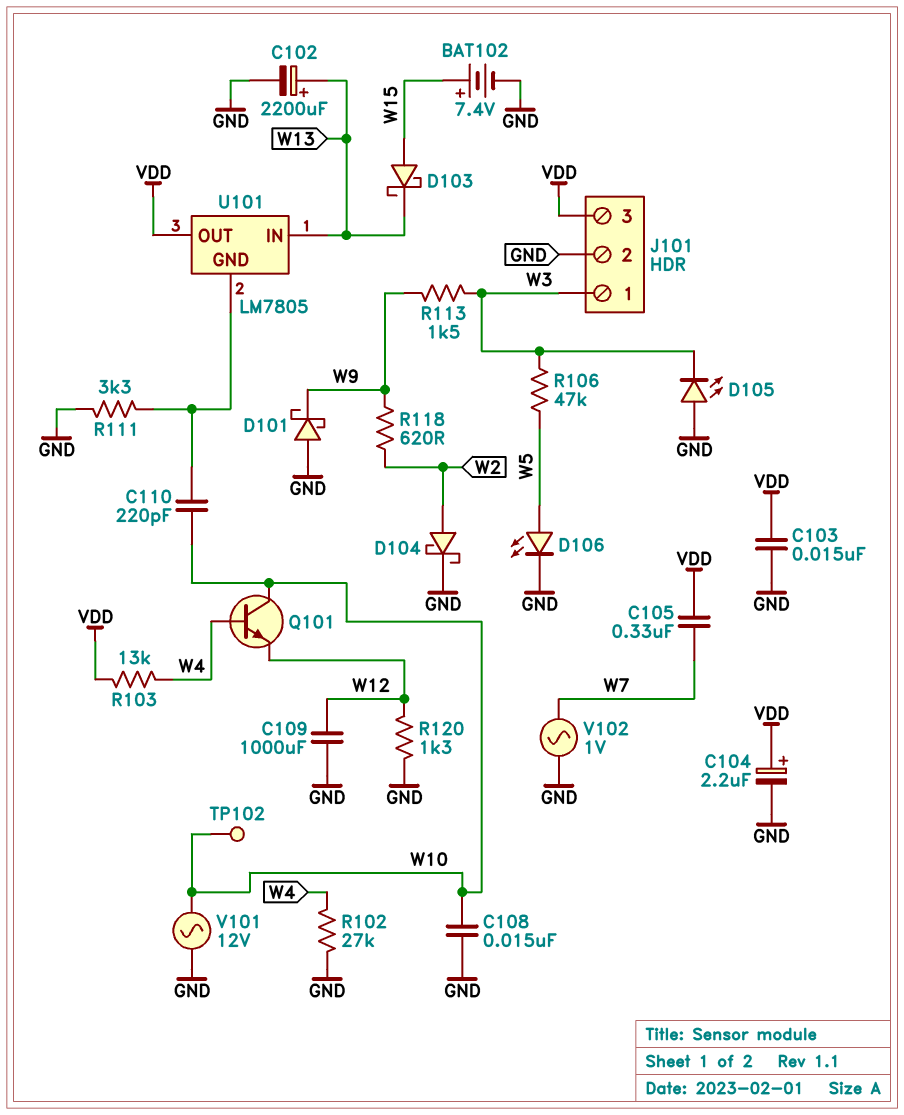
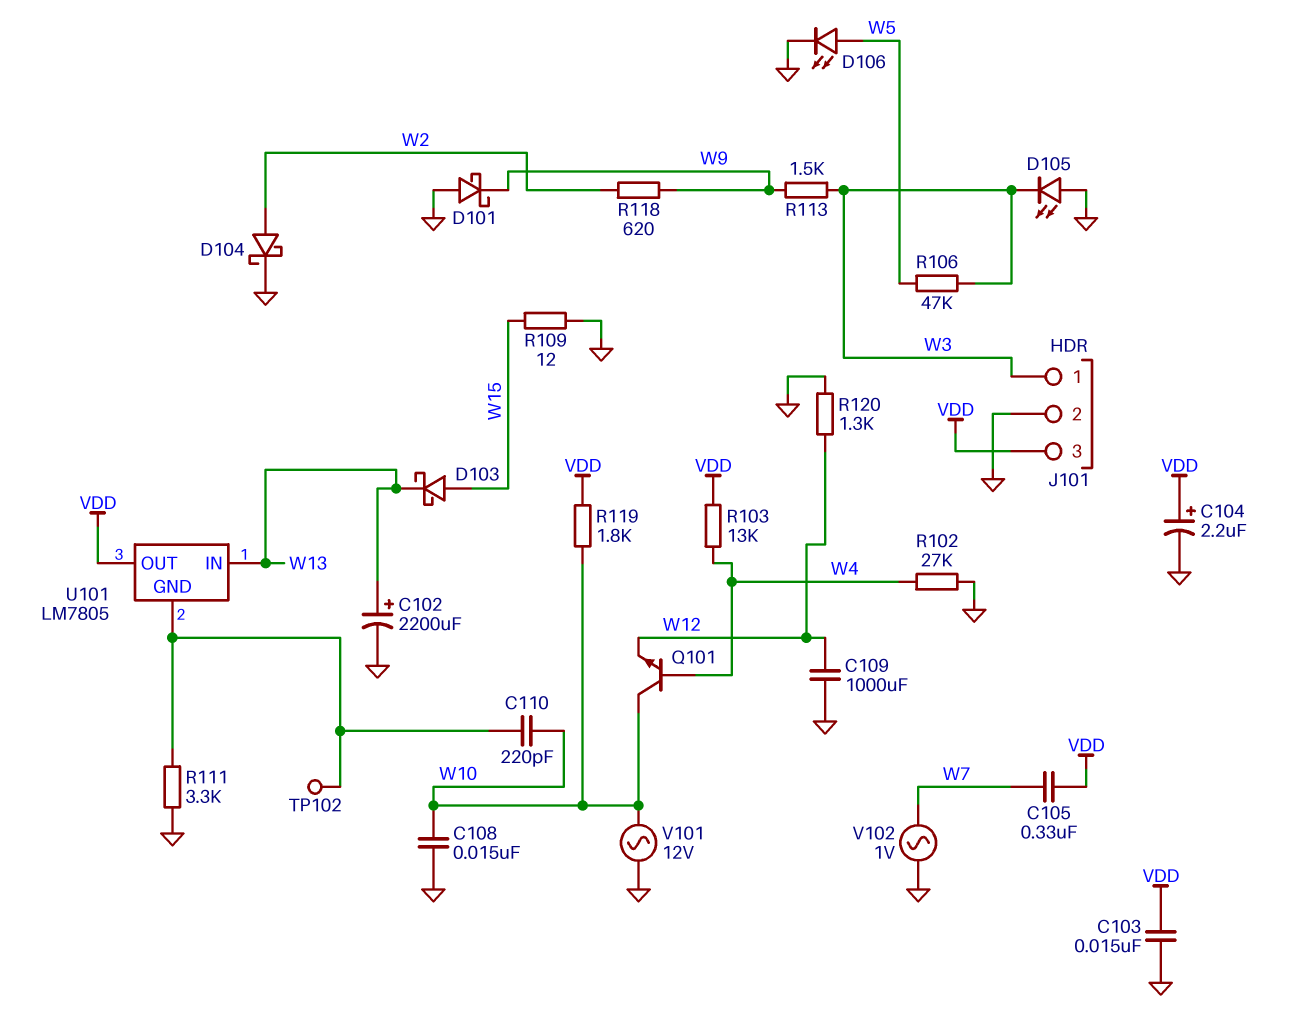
BAT102: 7.4V (plus W15, minus GND) -> none
R109: none -> 12 (GND, W15)
R119: none -> 1.8k (VDD, W10)
TP102: test point (W10) -> test point (U101/GND)

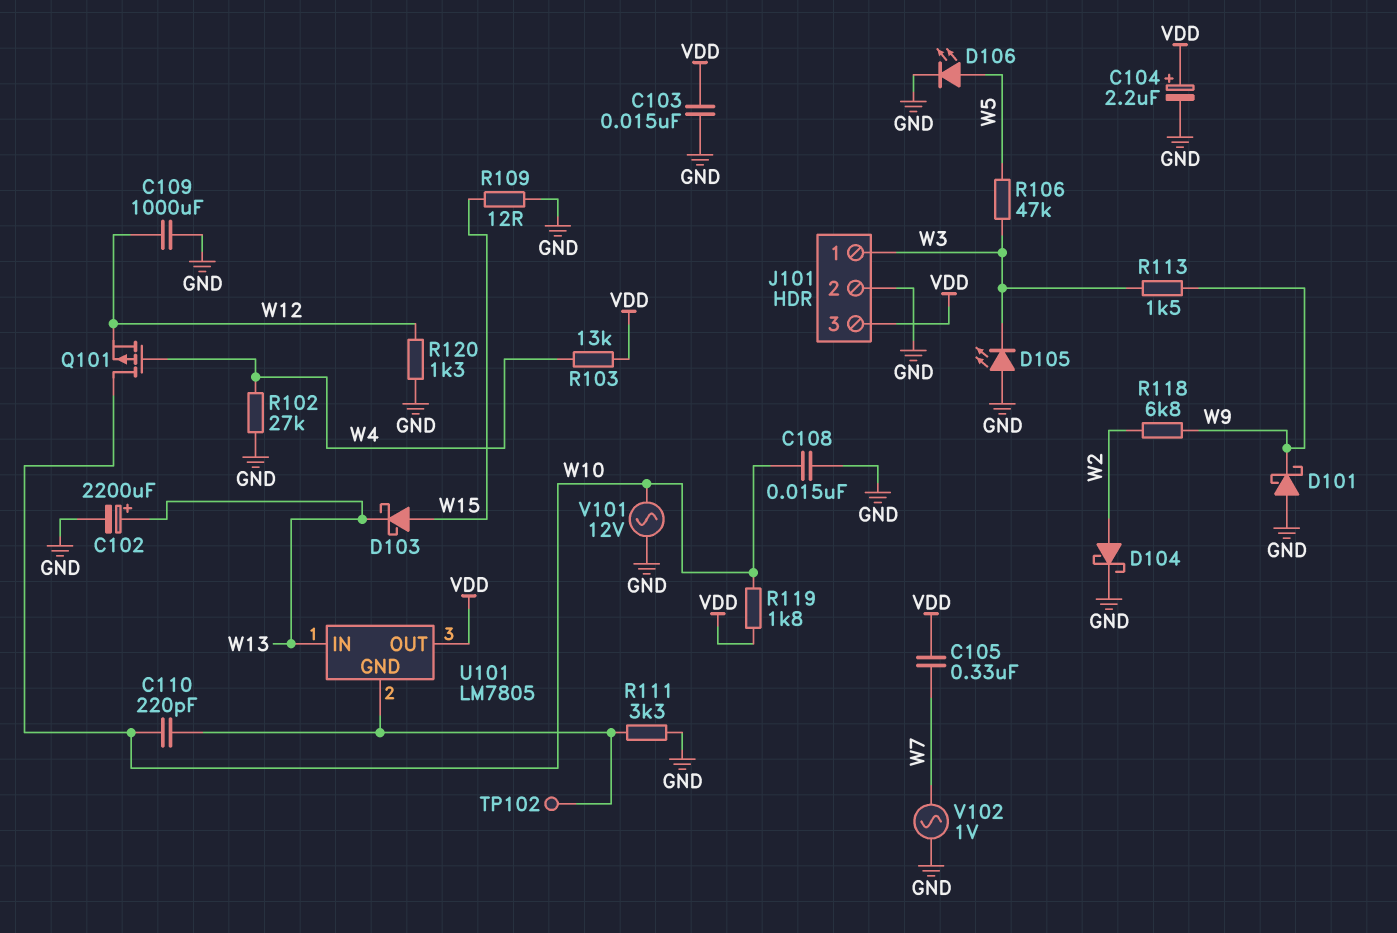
Q101: NPN (B W4, C W10, E W12) -> PMOS (G W4, D W10, S W12)
R118: 620 (W2, W9) -> 6.8k (W2, W9)

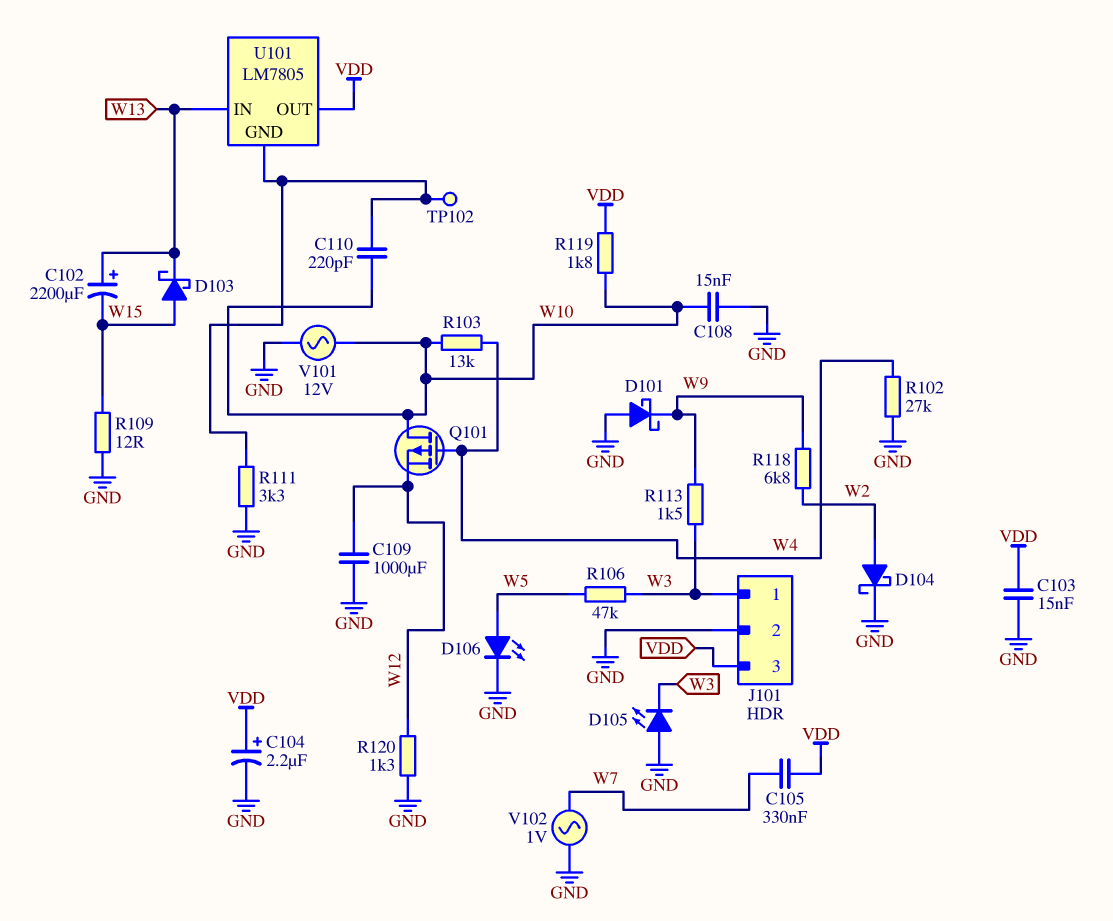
C102: 2200uF (plus W13, minus GND) -> 2200uF (plus W13, minus W15)
R103: 13k (VDD, W4) -> 13k (W4, W10)

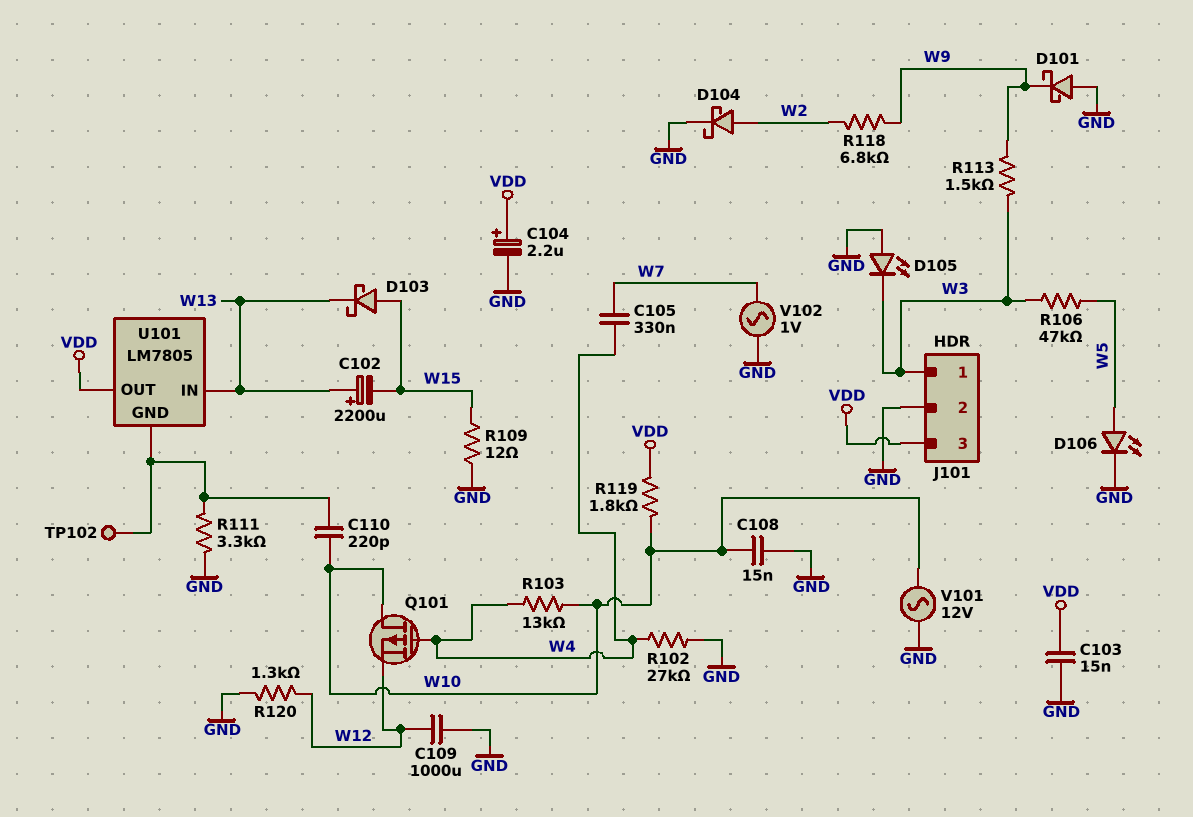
C105: 330nF (VDD, W7) -> 330nF (W4, W7)

